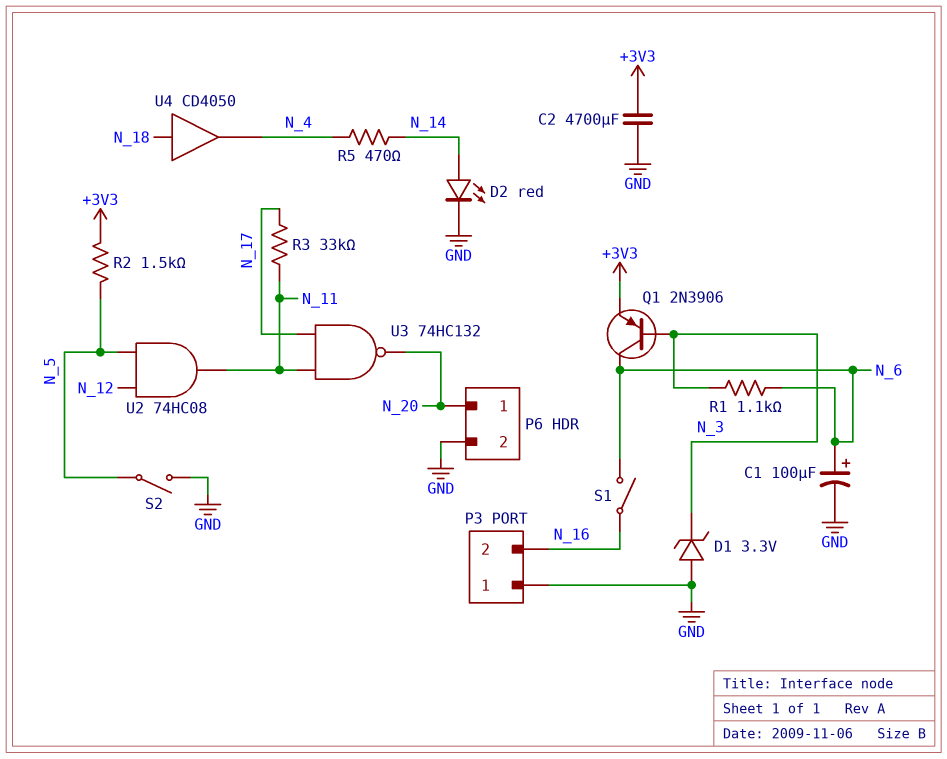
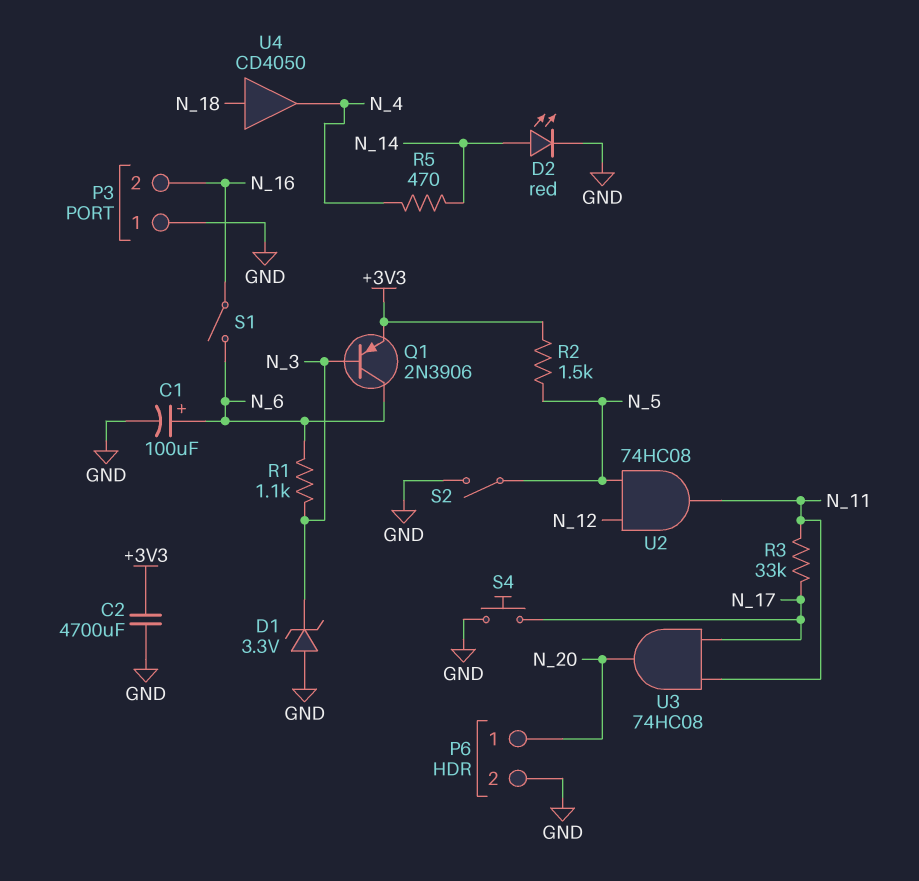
S4: none -> button (GND, N_17)
U3: NAND 74HC132 (in N_11, in N_17, out N_20) -> AND 74HC08 (in N_11, in N_17, out N_20)

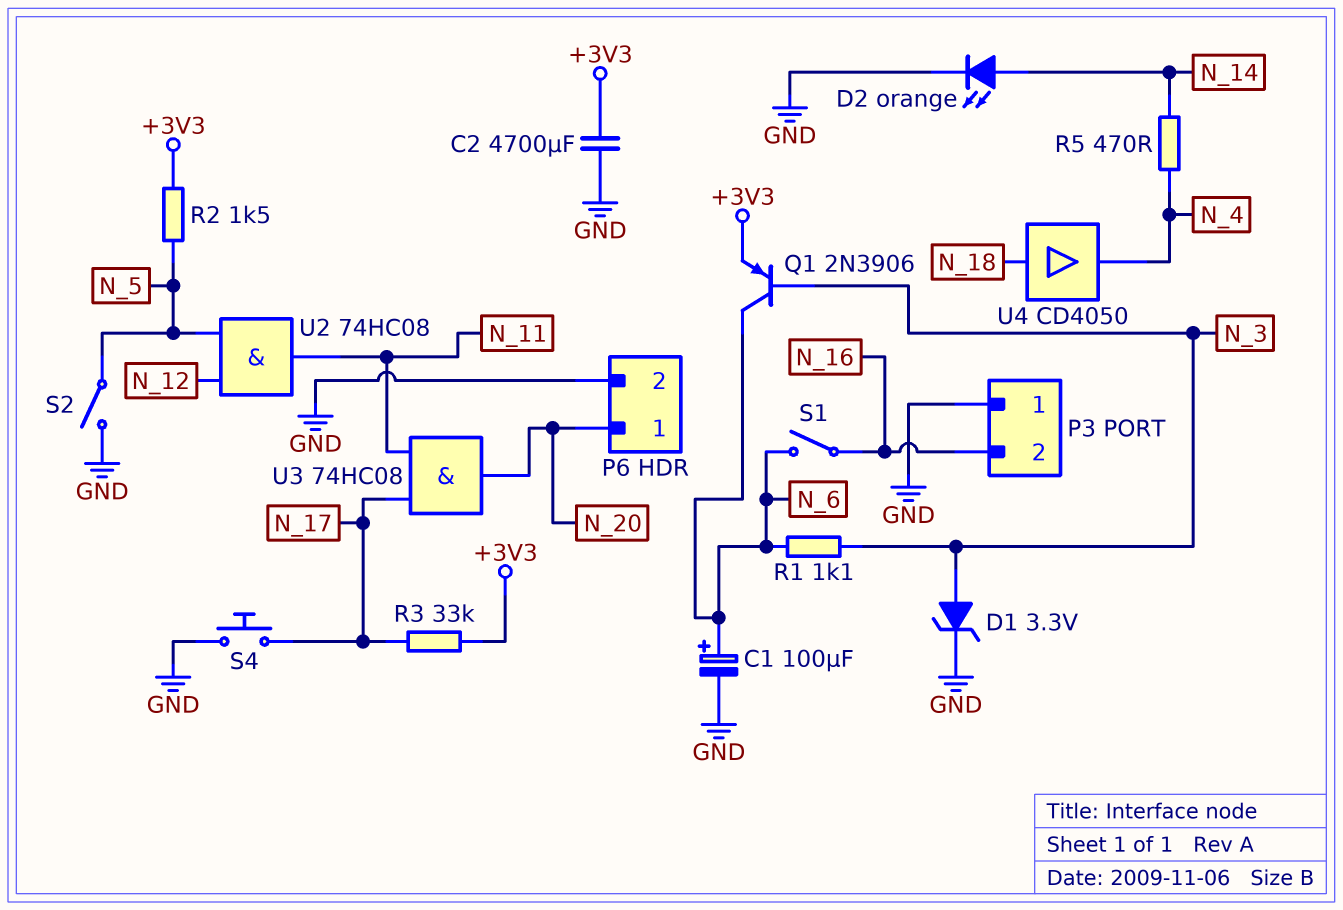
D1: zener 3.3V (A GND, K N_3) -> zener 3.3V (A N_3, K GND)
D2: LED red (A N_14, K GND) -> LED orange (A N_14, K GND)
R3: 33k (N_11, N_17) -> 33k (+3V3, N_17)

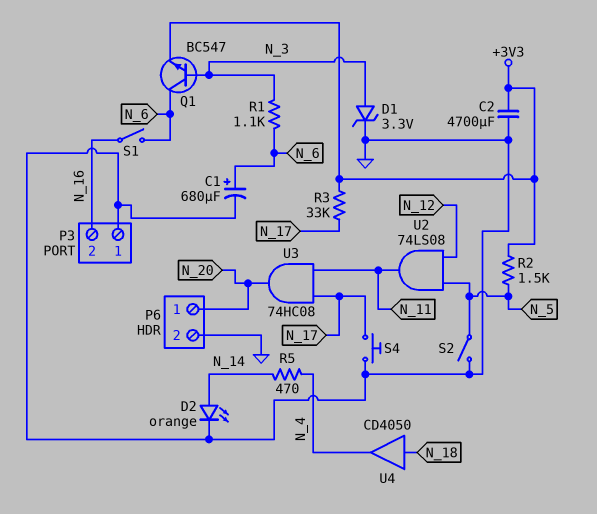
C1: 100uF (plus N_6, minus GND) -> 680uF (plus N_6, minus GND)
Q1: PNP 2N3906 (B N_3, C N_6, E +3V3) -> NPN BC547 (B N_3, C N_6, E +3V3)
U2: AND 74HC08 (in N_5, in N_12, out N_11) -> AND 74LS08 (in N_5, in N_12, out N_11)

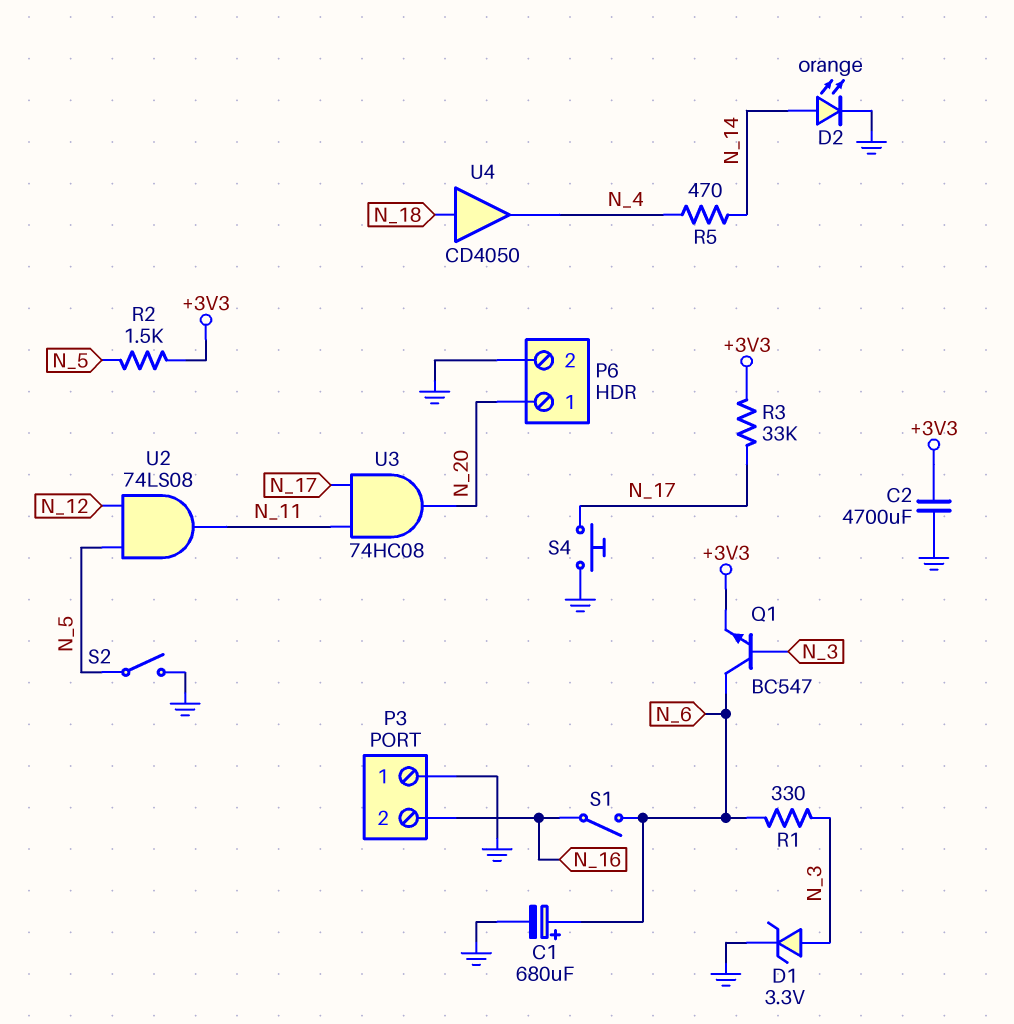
R1: 1.1k (N_3, N_6) -> 330 (N_3, N_6)

